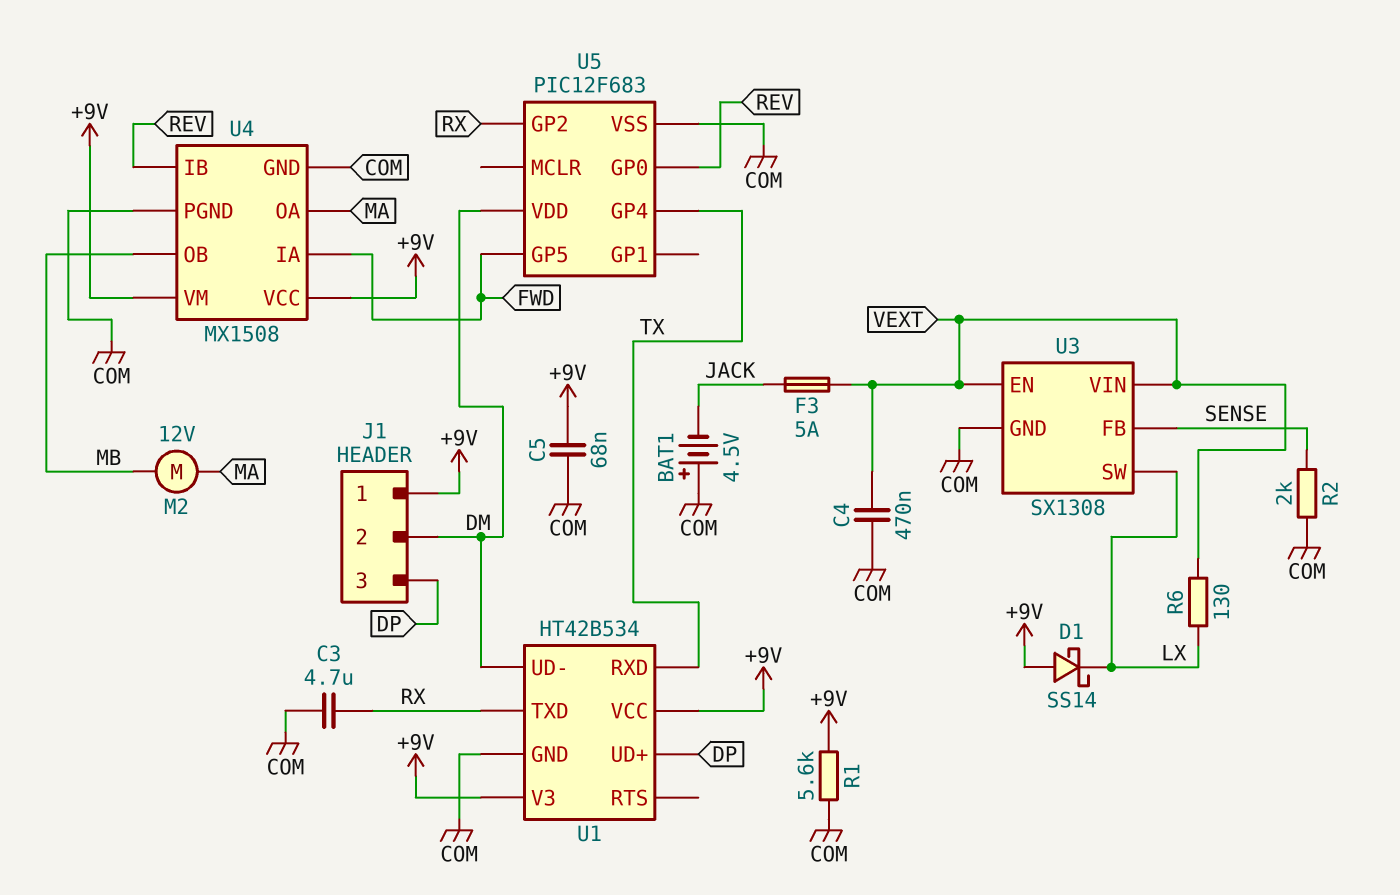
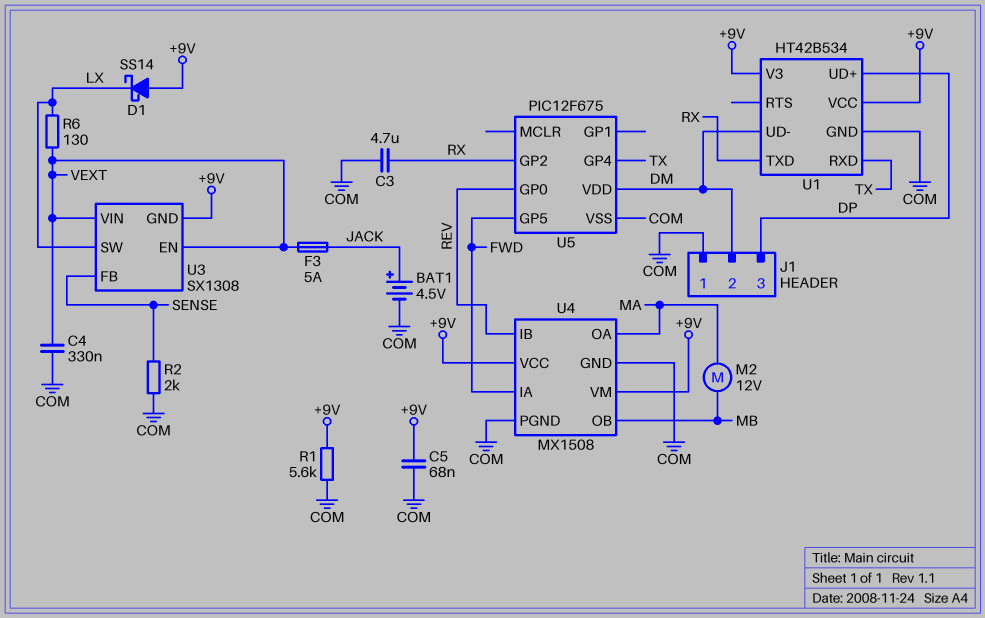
BAT1: 4.5V (plus COM, minus JACK) -> 4.5V (plus JACK, minus COM)
C4: 470nF (COM, VEXT) -> 330nF (COM, VEXT)
J1 pin 1: +9V -> COM
U3 pin GND: COM -> +9V
U5: PIC12F683 -> PIC12F675

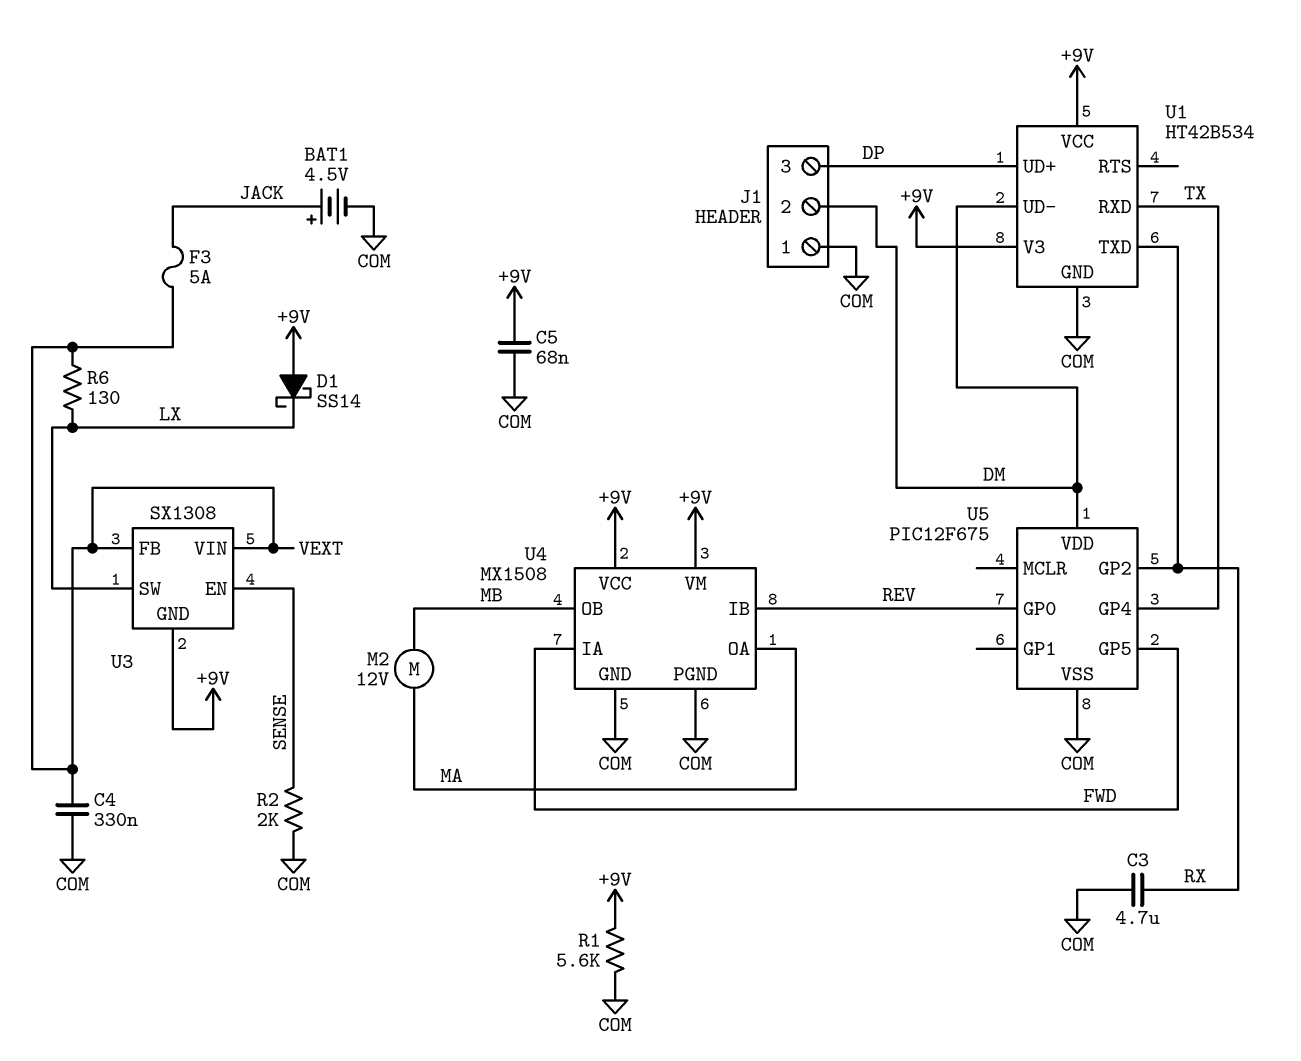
U3 pin EN: VEXT -> SENSE
U3 pin FB: SENSE -> VEXT

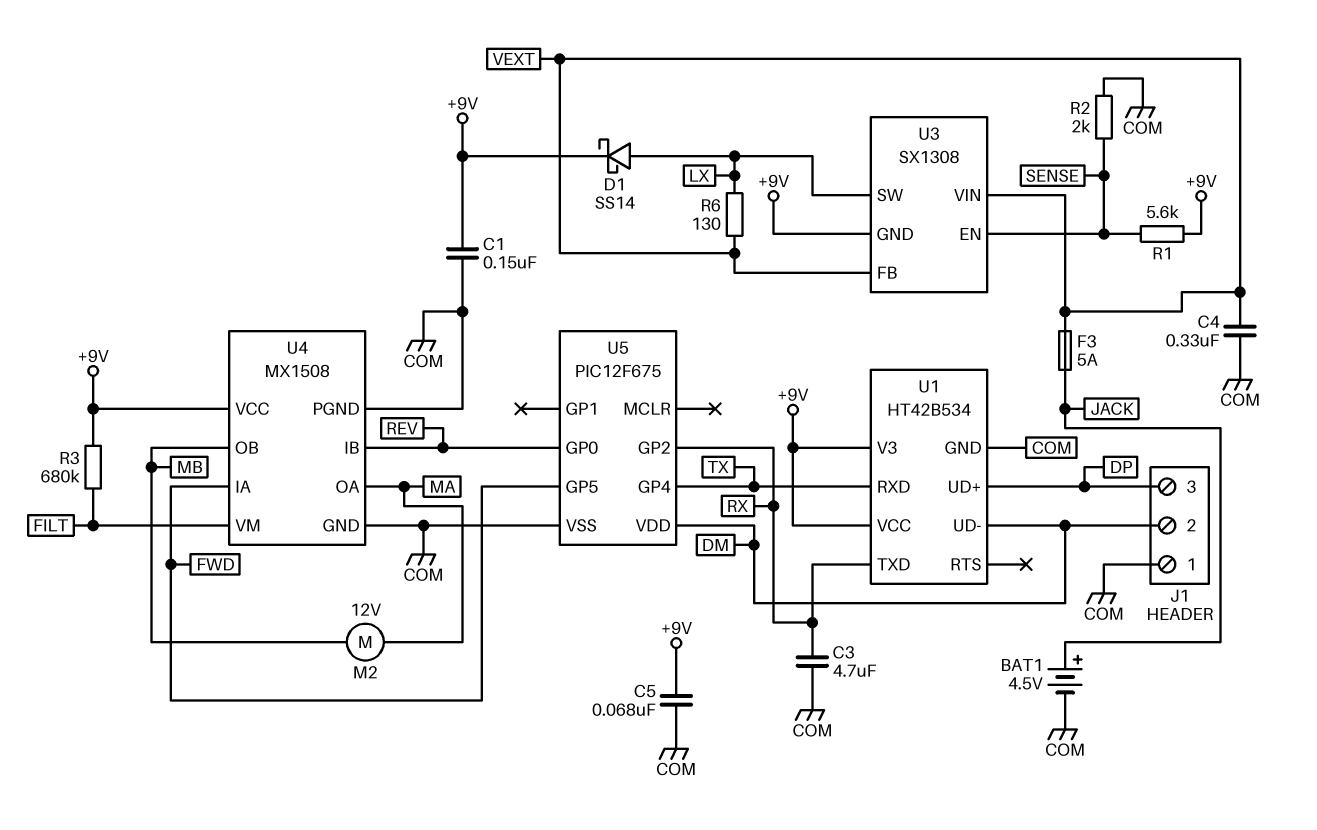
C1: none -> 150nF (+9V, COM)
D1: schottky SS14 (A +9V, K LX) -> schottky SS14 (A LX, K +9V)
R1: 5.6k (+9V, COM) -> 5.6k (+9V, SENSE)
R3: none -> 680k (+9V, FILT)
U4 pin VM: +9V -> FILT

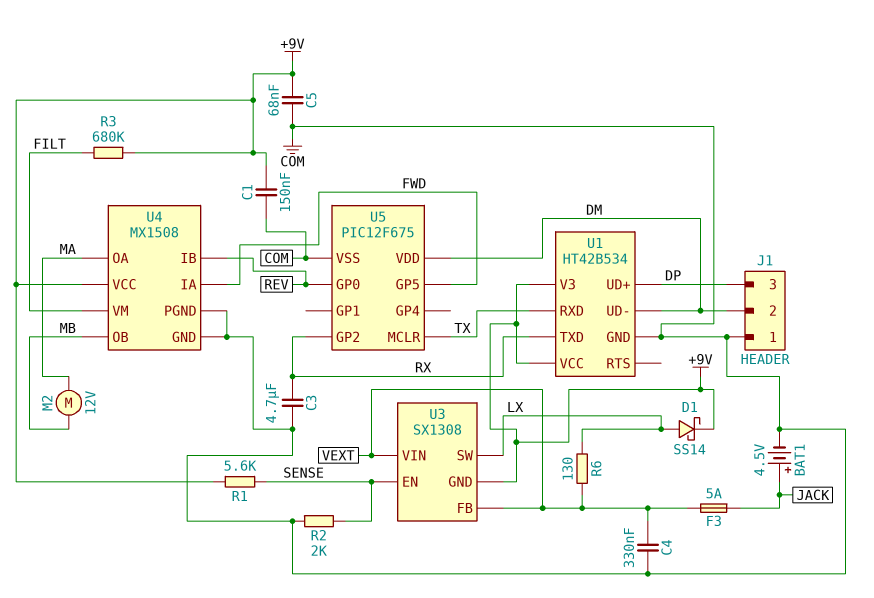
U5 pin GP4: TX -> none
U5 pin MCLR: none -> TX

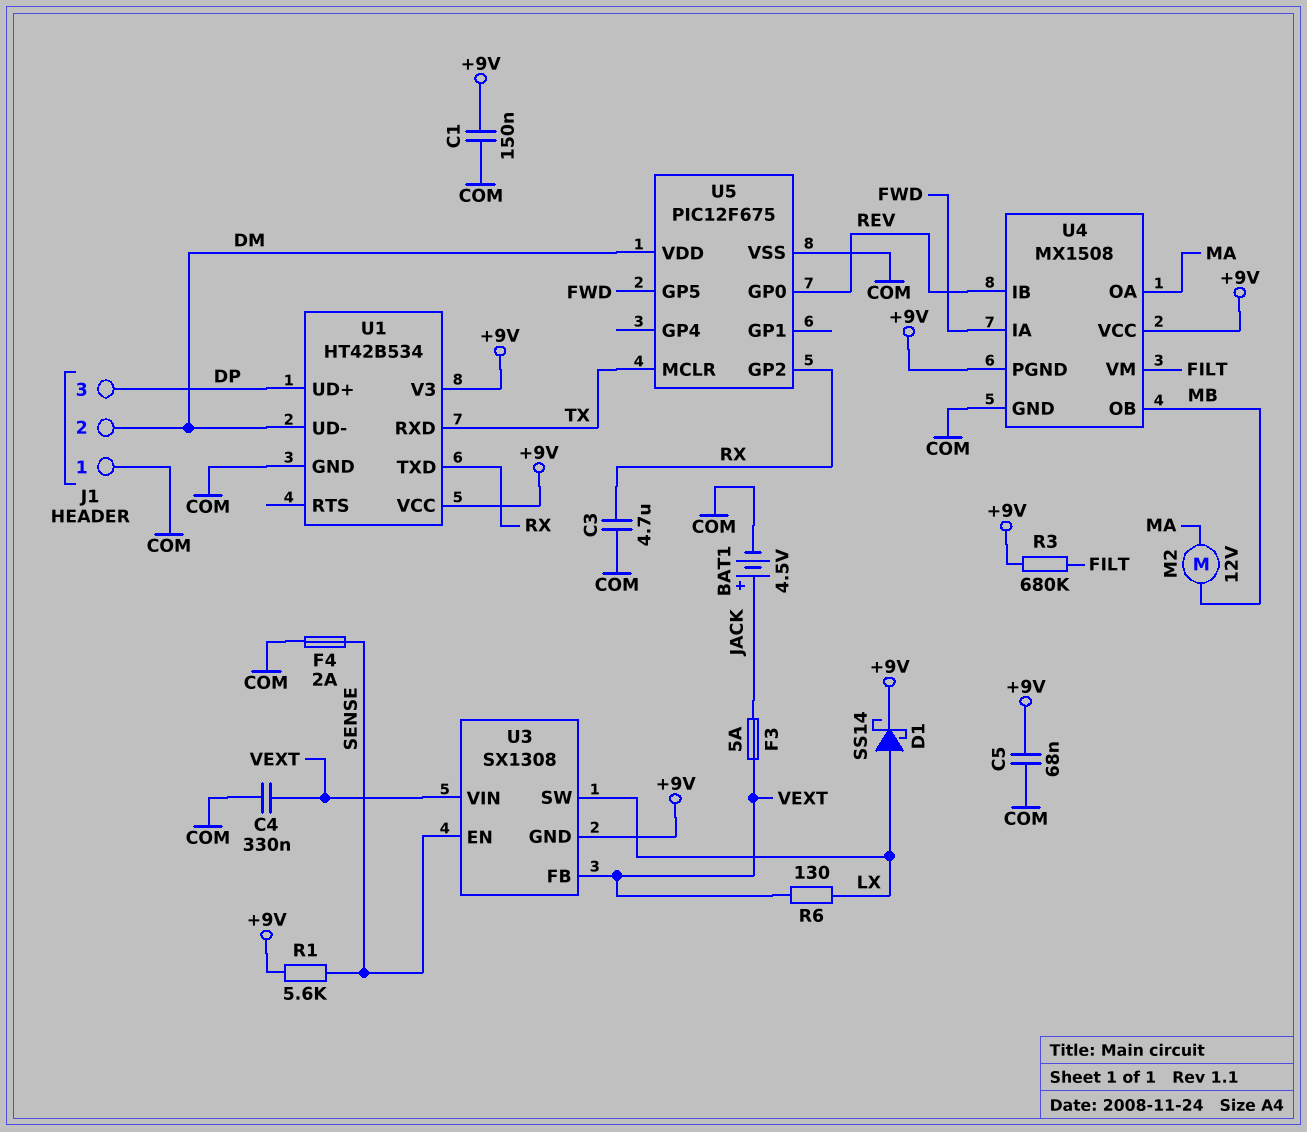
F4: none -> 2A (COM, SENSE)
R2: 2k (COM, SENSE) -> none
U4 pin PGND: COM -> +9V

